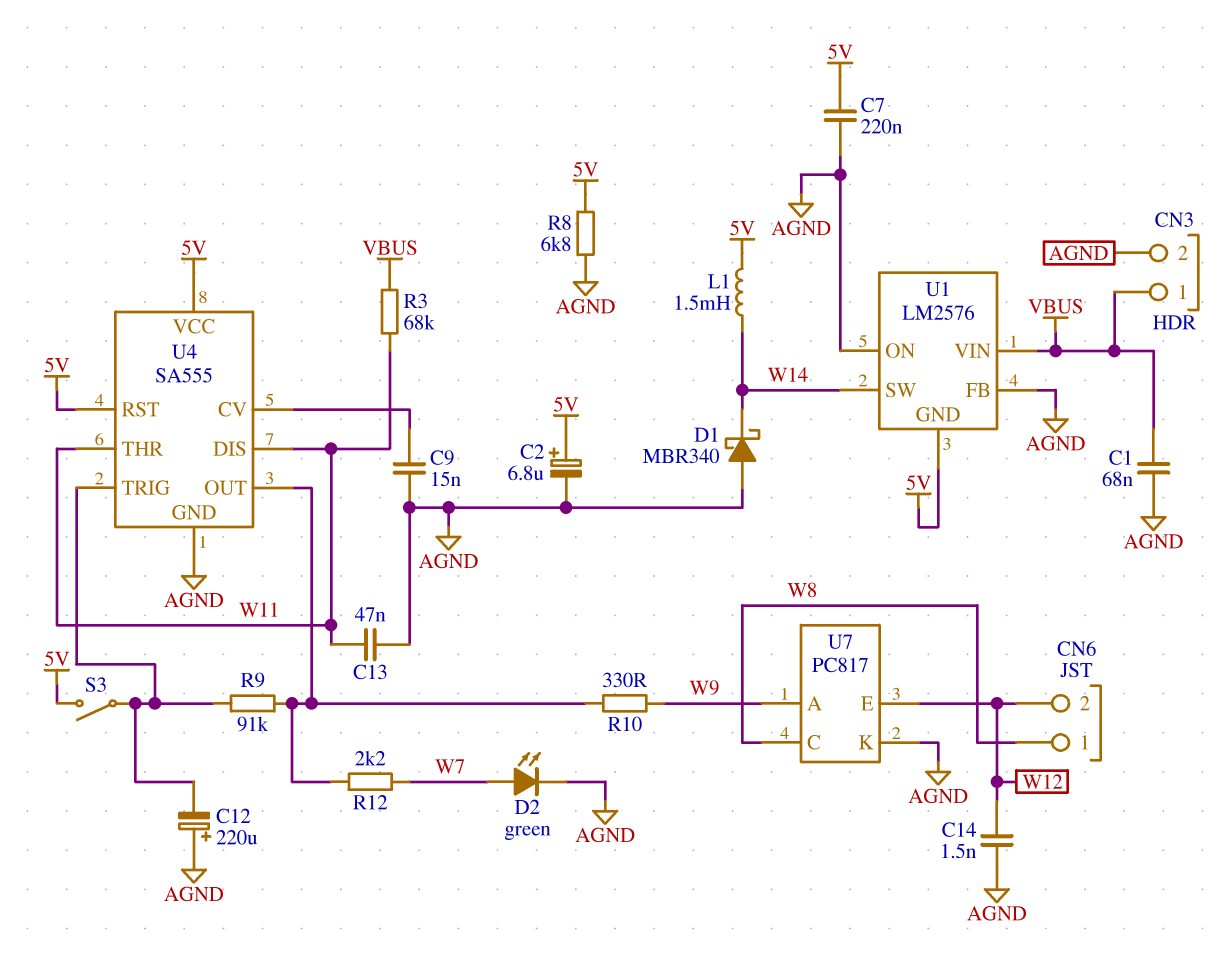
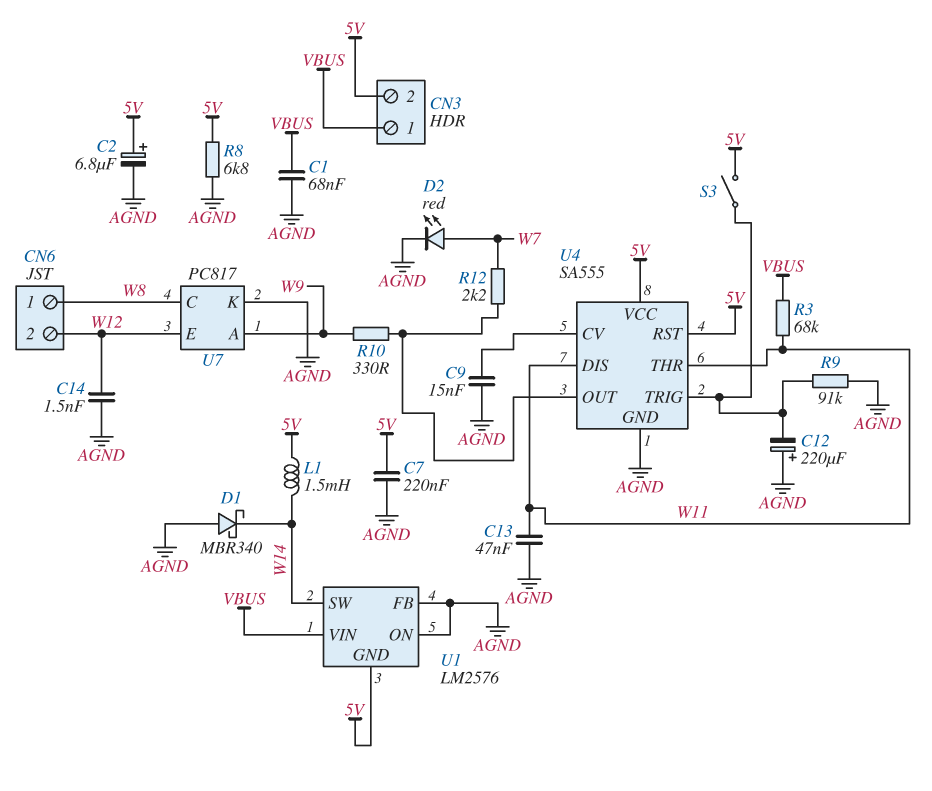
CN3 pin 2: AGND -> 5V
D2: LED green (A W7, K AGND) -> LED red (A W7, K AGND)
R9: 91k (U4/OUT, U4/TRIG) -> 91k (AGND, U4/TRIG)

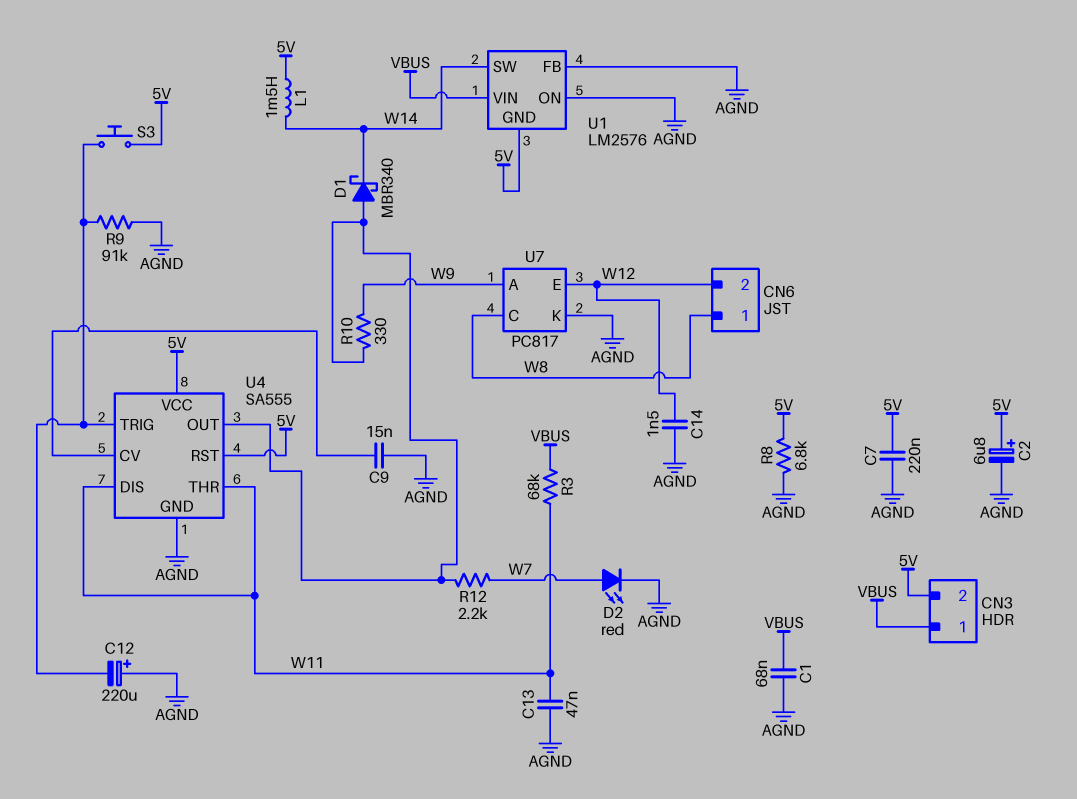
D1: schottky MBR340 (A AGND, K W14) -> schottky MBR340 (A U4/OUT, K W14)
S3: switch (5V, U4/TRIG) -> button (5V, U4/TRIG)

